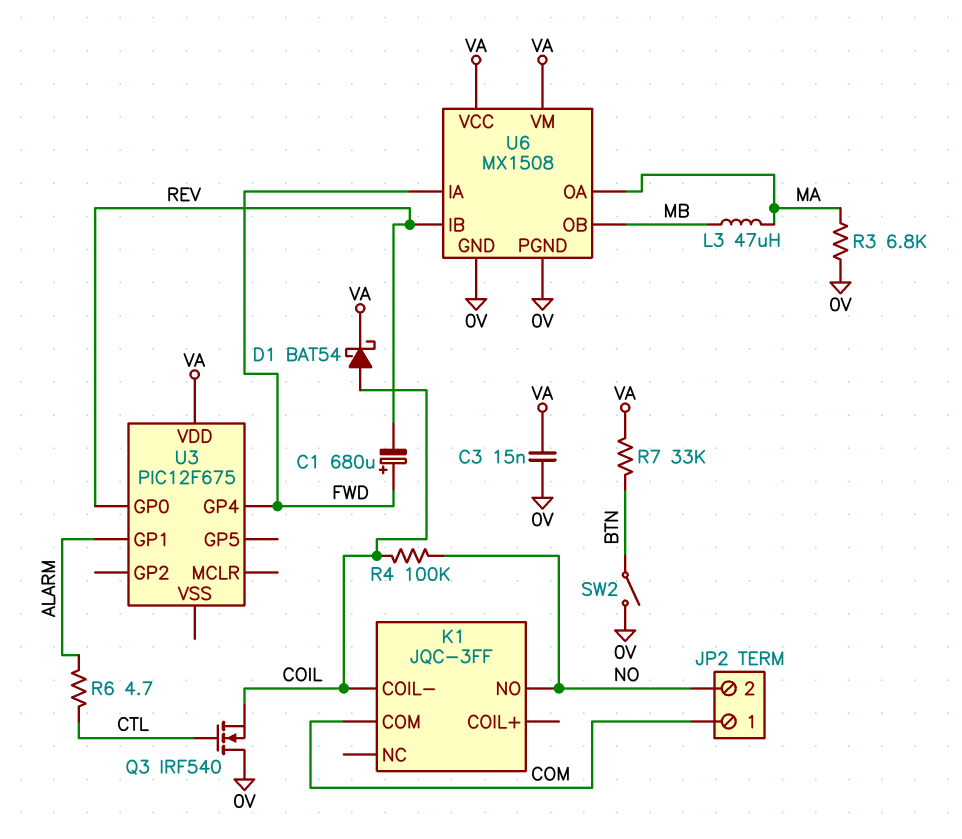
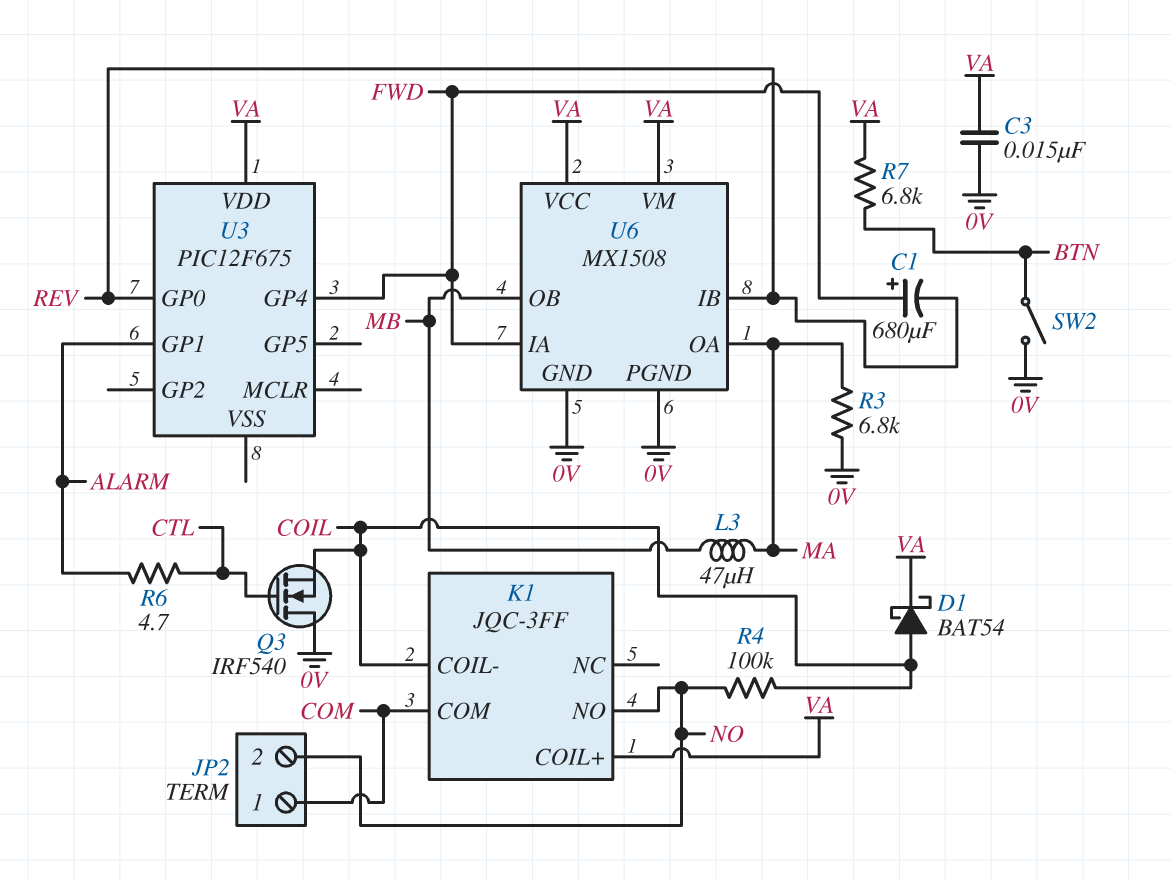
K1 pin COIL+: none -> VA
R7: 33k (BTN, VA) -> 6.8k (BTN, VA)

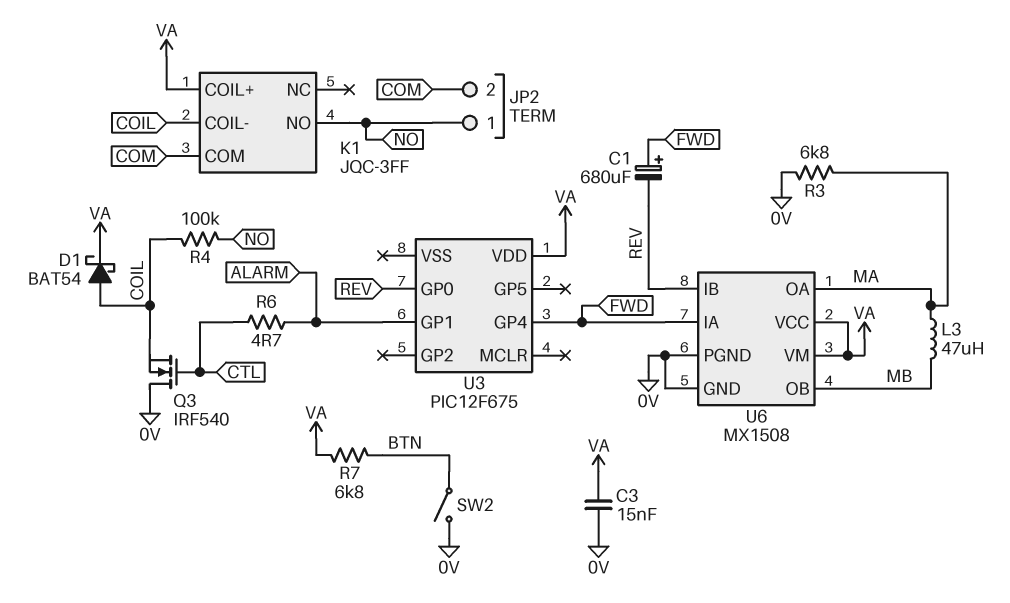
JP2 pin 1: COM -> NO
JP2 pin 2: NO -> COM

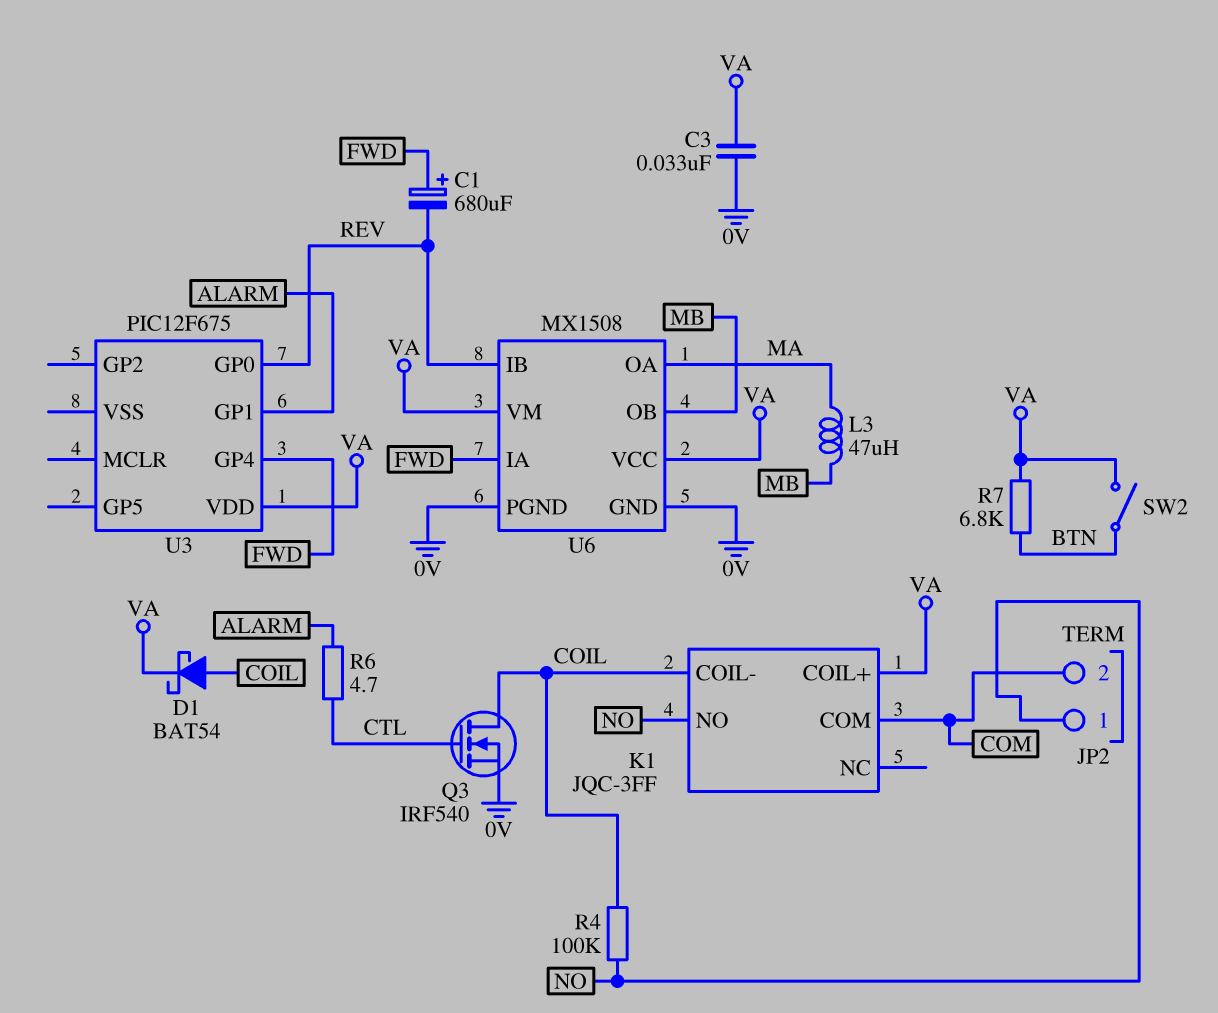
C3: 15nF (0V, VA) -> 33nF (0V, VA)
Q3: NMOS IRF540 (G CTL, D 0V, S COIL) -> NMOS IRF540 (G CTL, D COIL, S 0V)
R3: 6.8k (0V, MA) -> none
SW2: switch (0V, BTN) -> switch (BTN, VA)

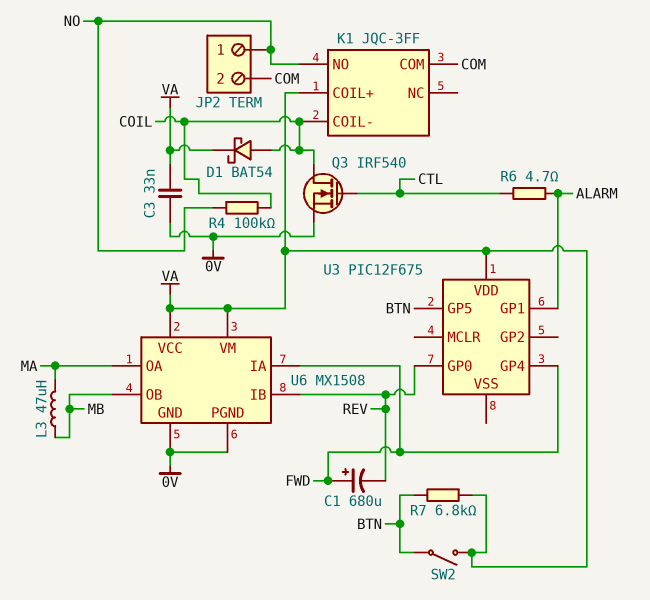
U3 pin GP5: none -> BTN

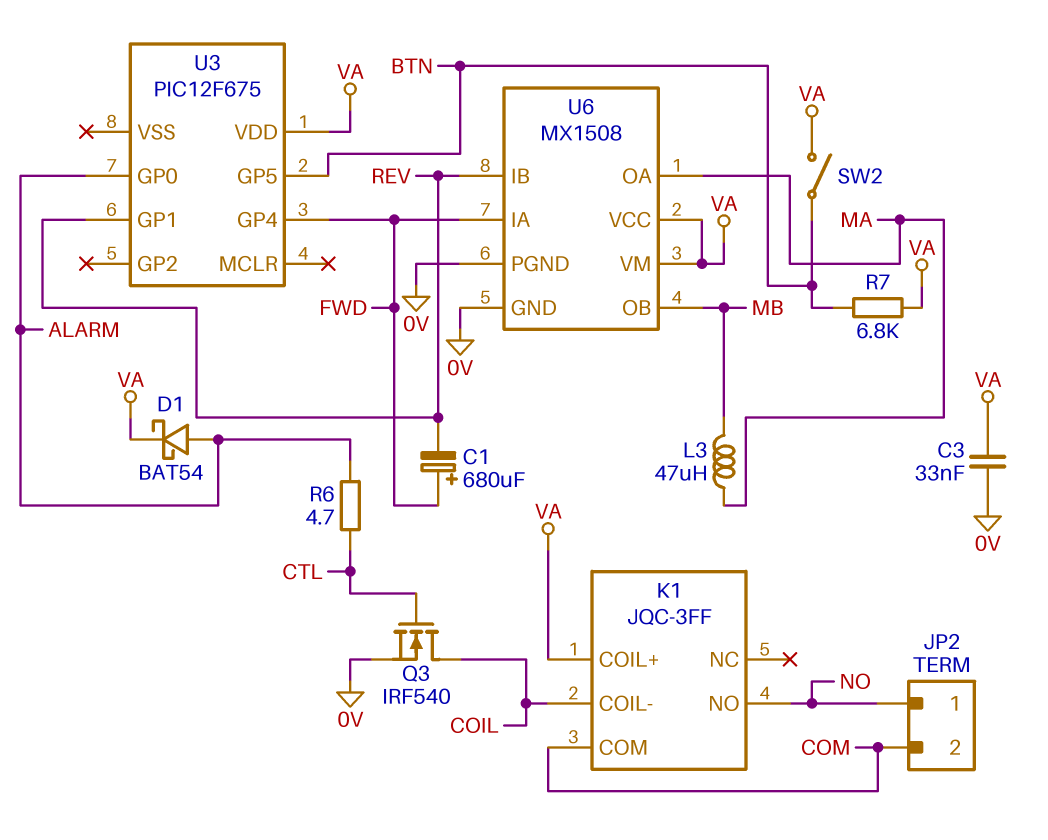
D1: schottky BAT54 (A COIL, K VA) -> schottky BAT54 (A ALARM, K VA)
R4: 100k (COIL, NO) -> none
U3 pin GP0: REV -> ALARM
U3 pin GP1: ALARM -> REV

